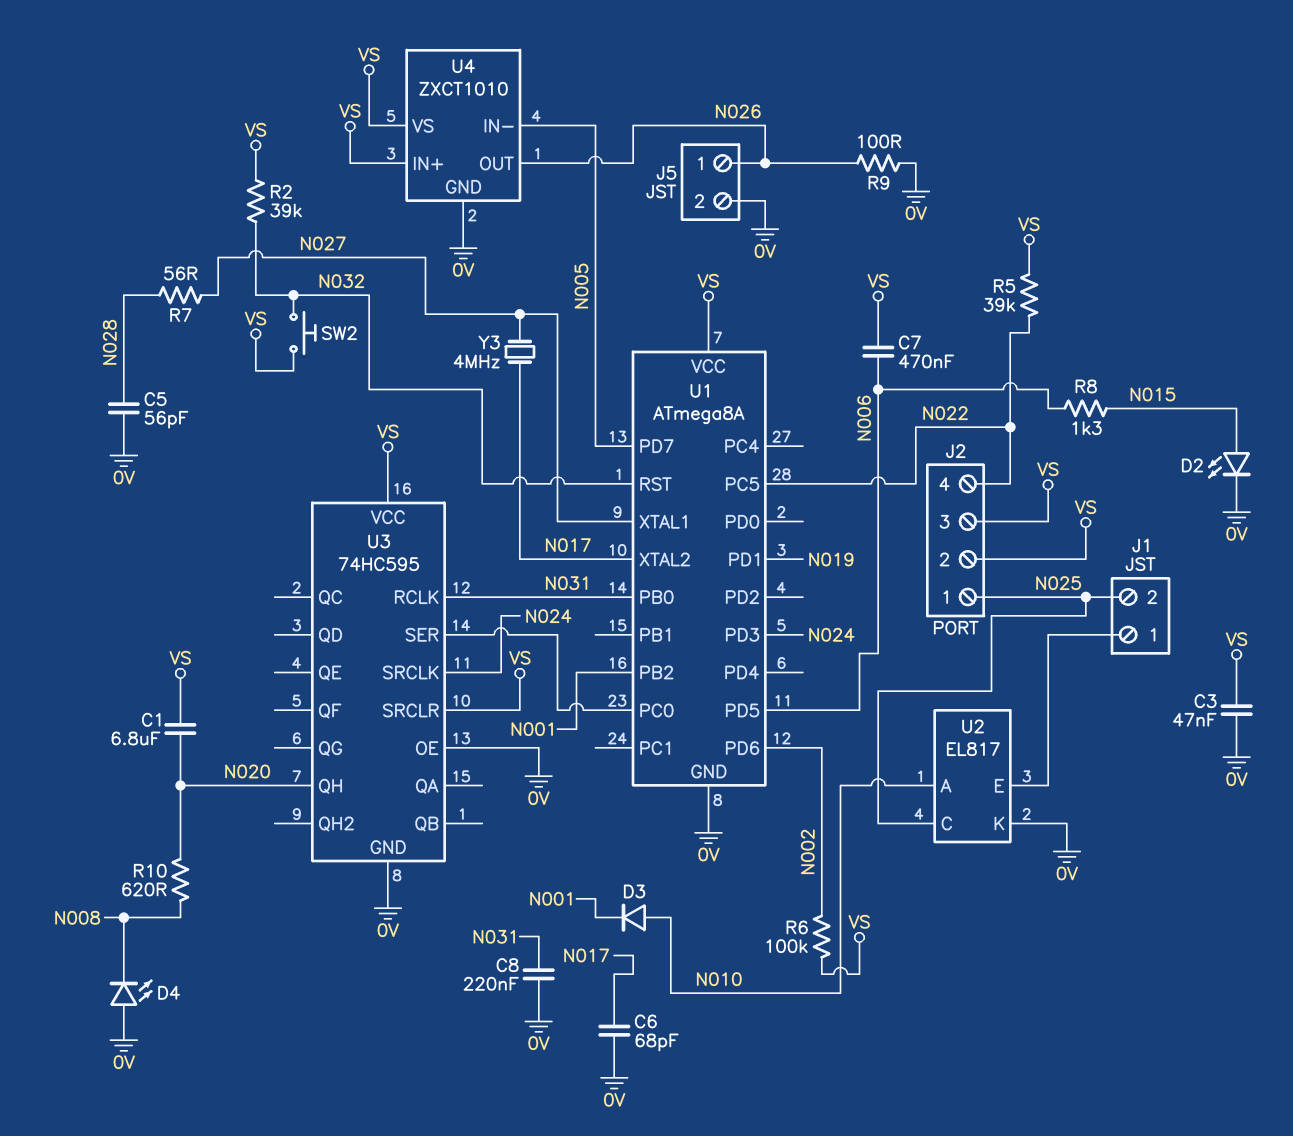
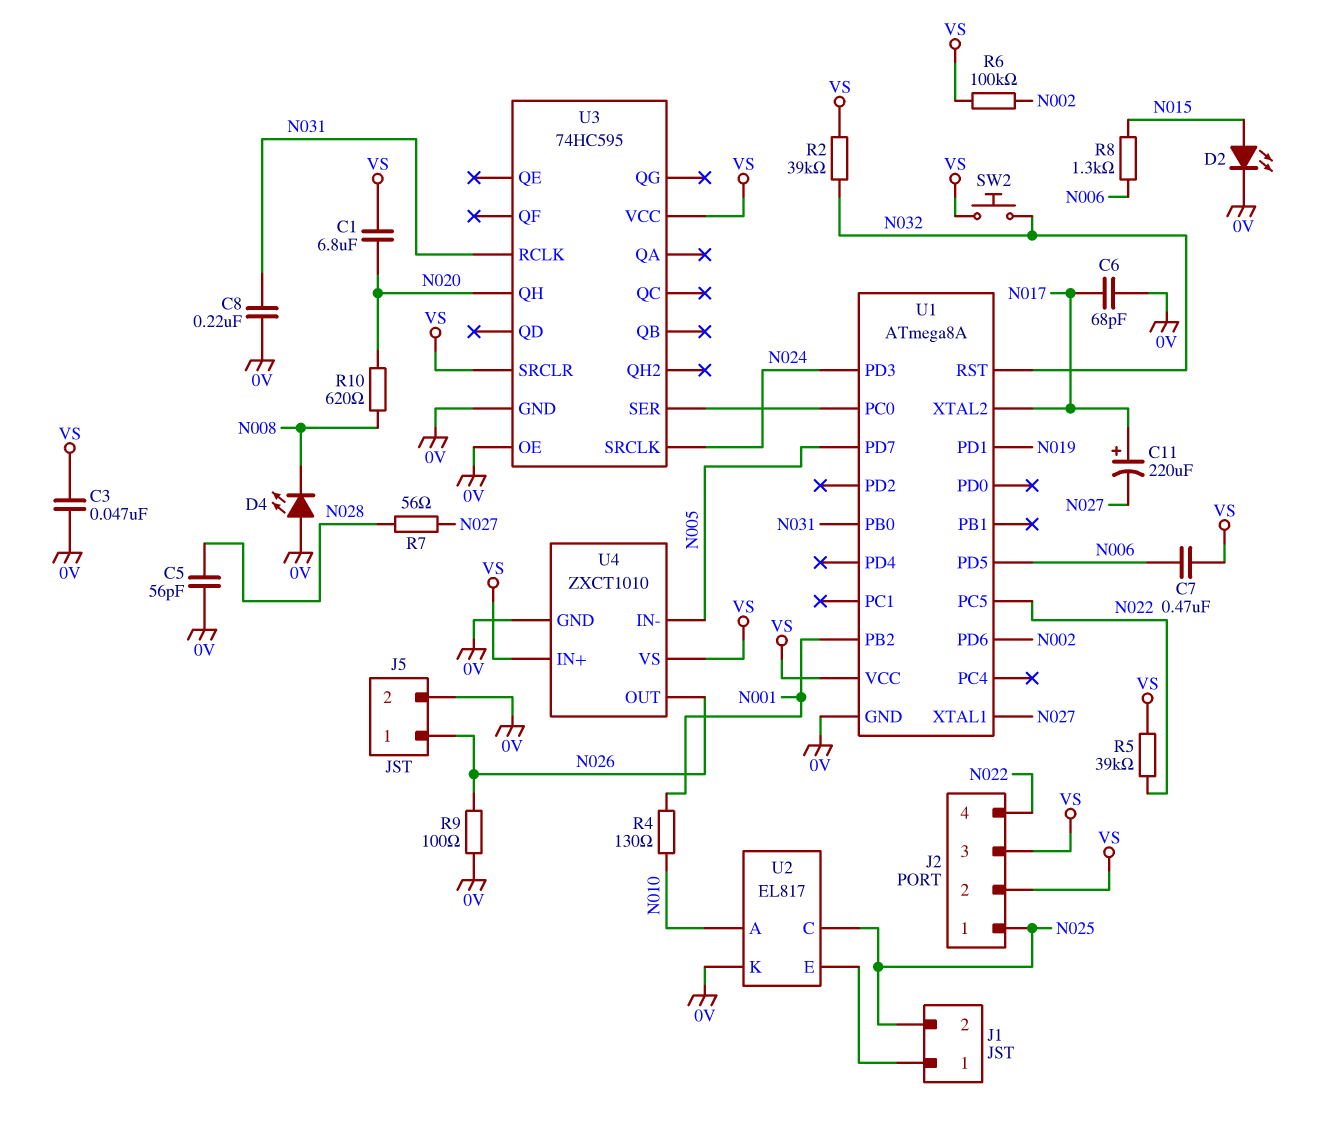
C11: none -> 220uF (plus N017, minus N027)
D3: diode (A N010, K N001) -> none
R4: none -> 130 (N001, N010)
Y3: 4MHz (N017, N027) -> none

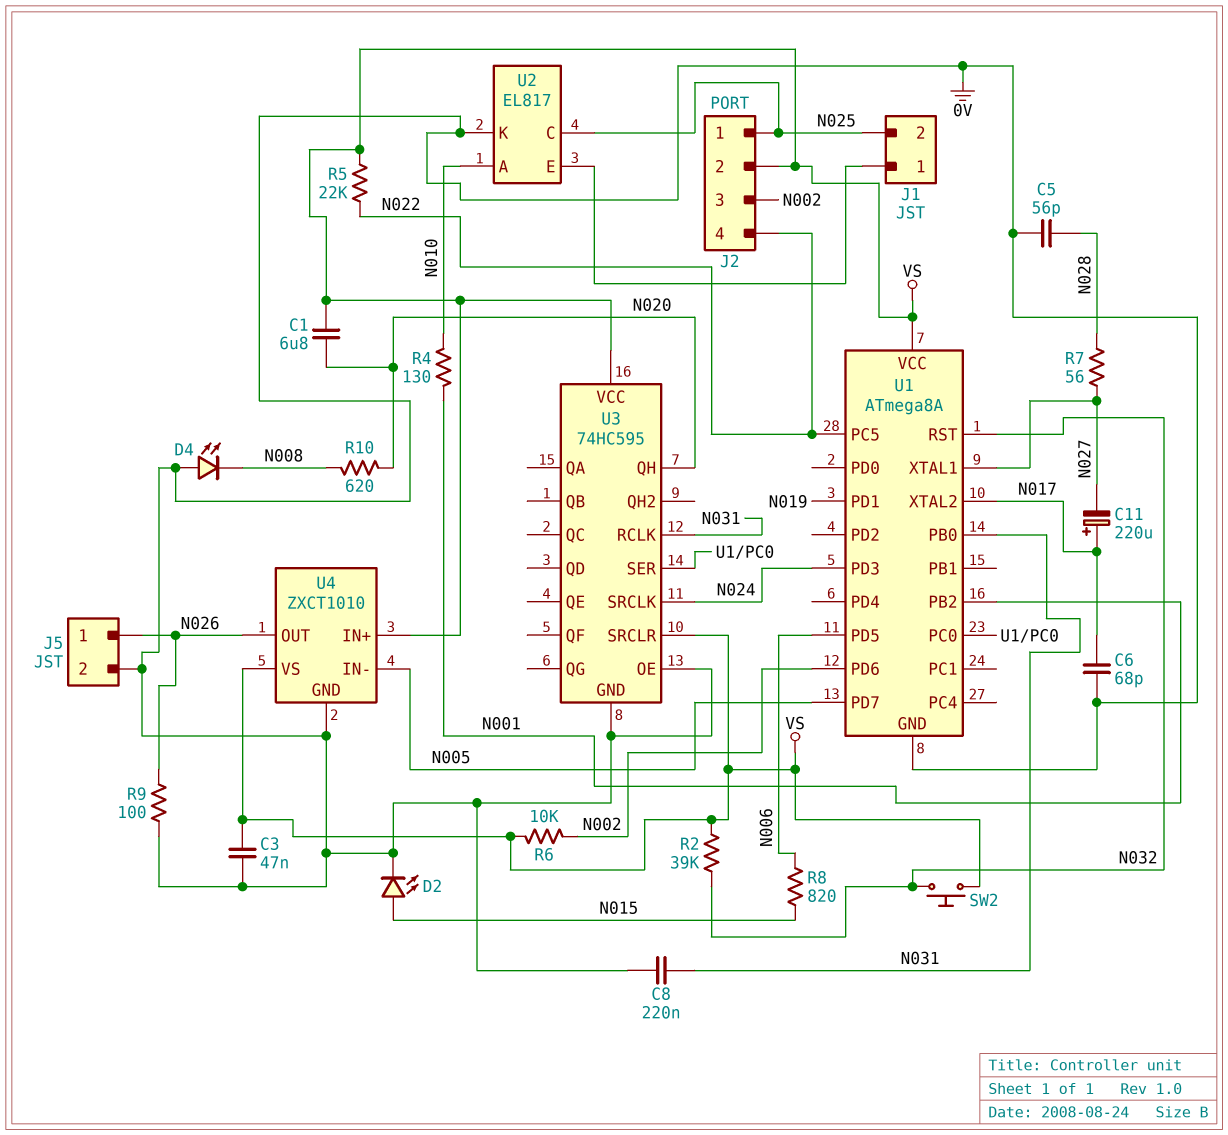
C7: 470nF (N006, VS) -> none
J2 pin 3: VS -> N002
R5: 39k (N022, VS) -> 22k (N022, VS)
R6: 100k (N002, VS) -> 10k (N002, VS)
R8: 1.3k (N006, N015) -> 820 (N006, N015)

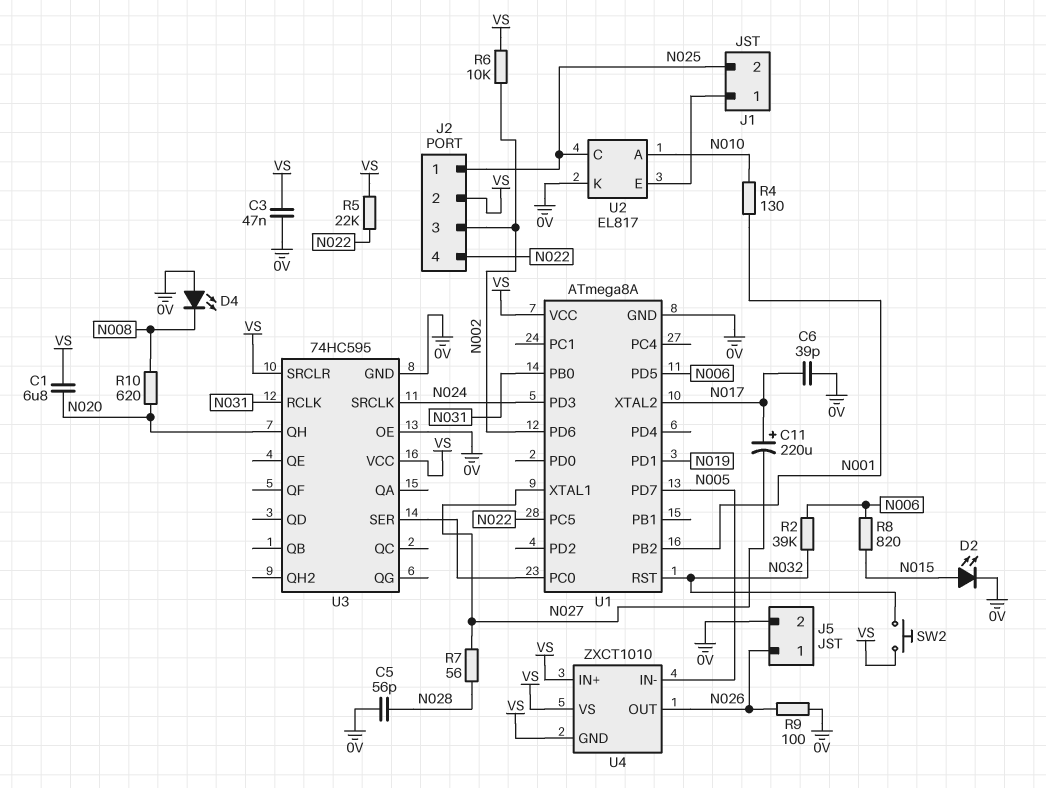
C6: 68pF (0V, N017) -> 39pF (0V, N017)
C8: 220nF (0V, N031) -> none
R2: 39k (N032, VS) -> 39k (N006, N032)
U4 pin GND: 0V -> VS

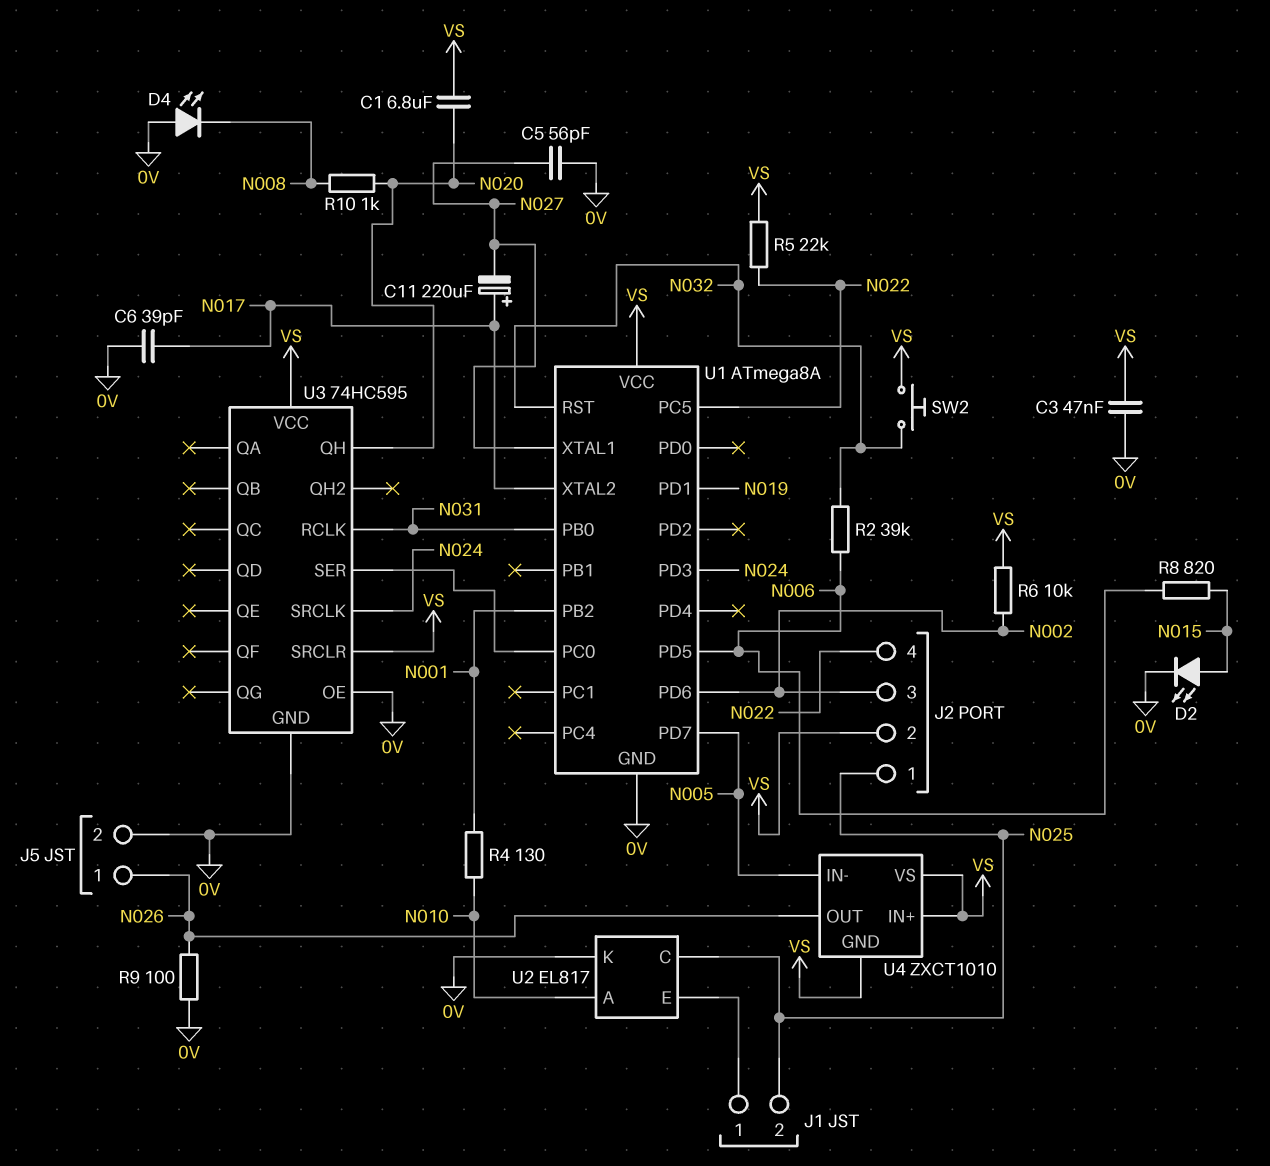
C5: 56pF (0V, N028) -> 56pF (0V, N027)
R7: 56 (N027, N028) -> none
R10: 620 (N008, N020) -> 1k (N008, N020)

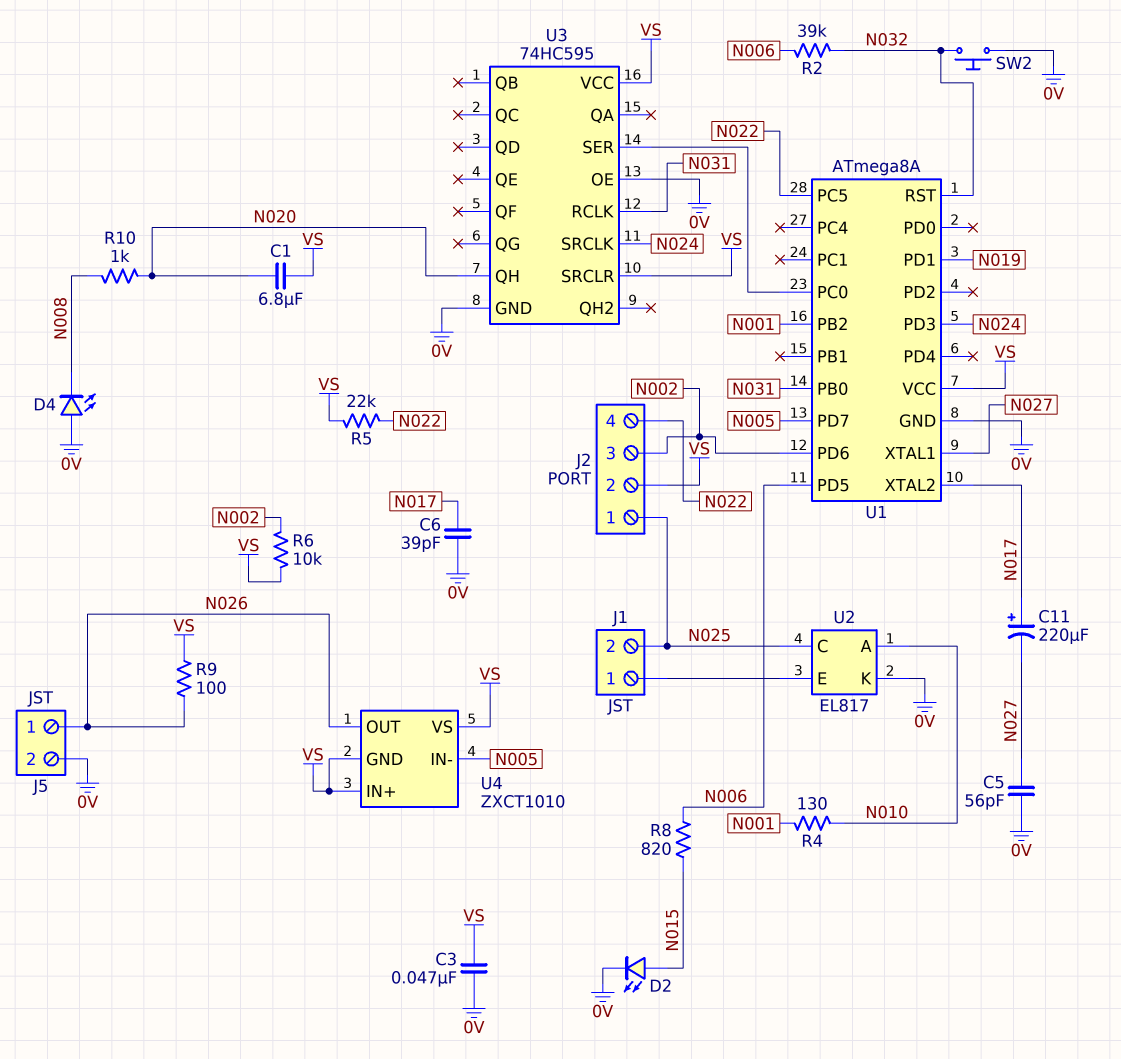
R9: 100 (0V, N026) -> 100 (N026, VS)
SW2: button (N032, VS) -> button (0V, N032)

